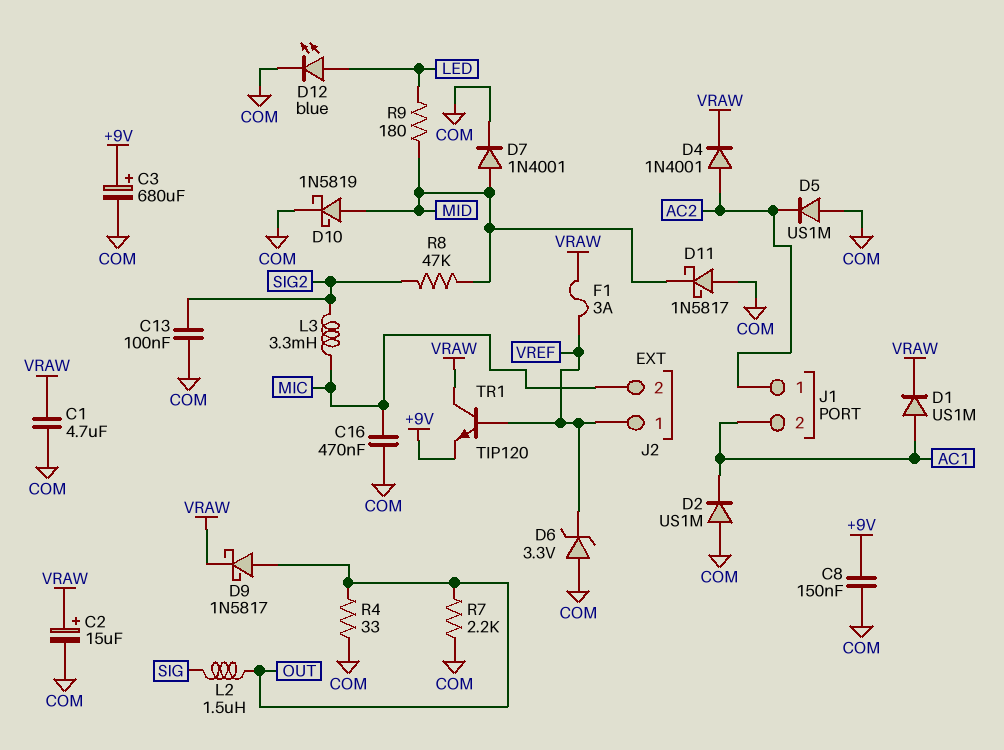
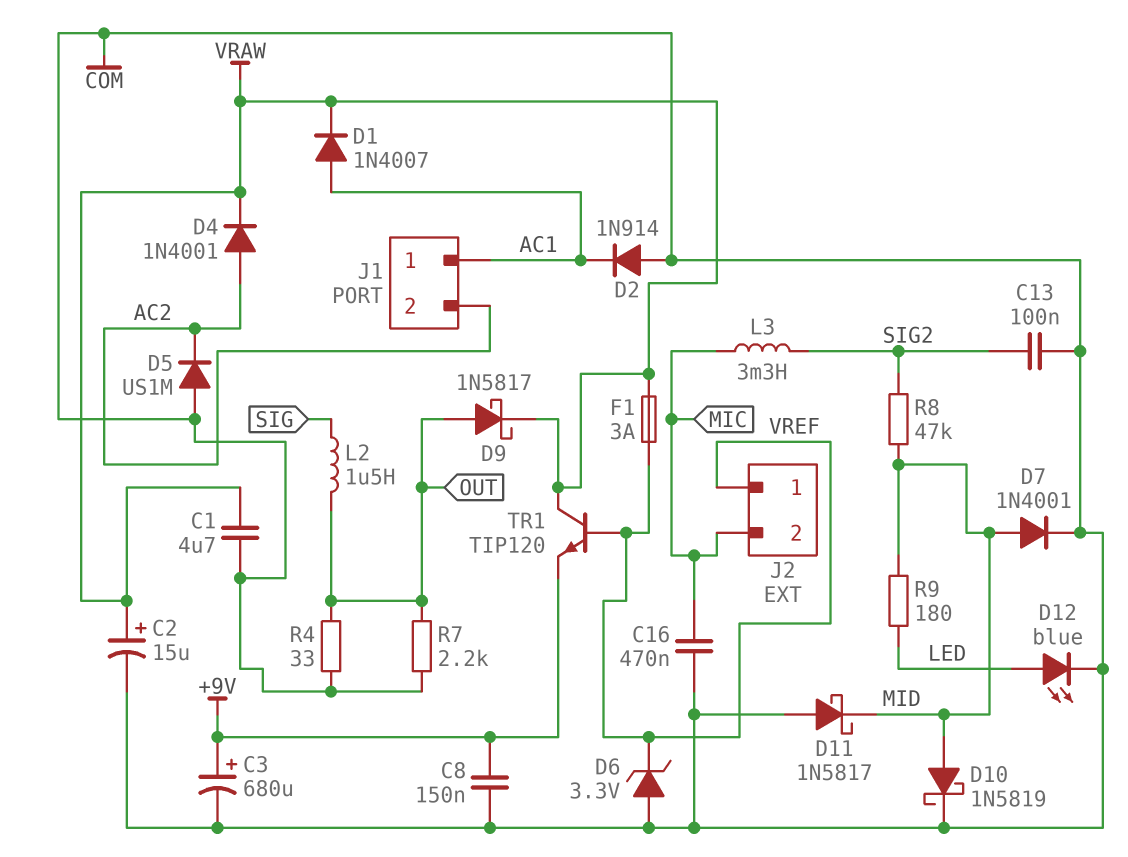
D1: diode US1M (A AC1, K VRAW) -> diode 1N4007 (A AC1, K VRAW)
D2: diode US1M (A COM, K AC1) -> diode 1N914 (A COM, K AC1)
J1 pin 1: AC2 -> AC1
J1 pin 2: AC1 -> AC2

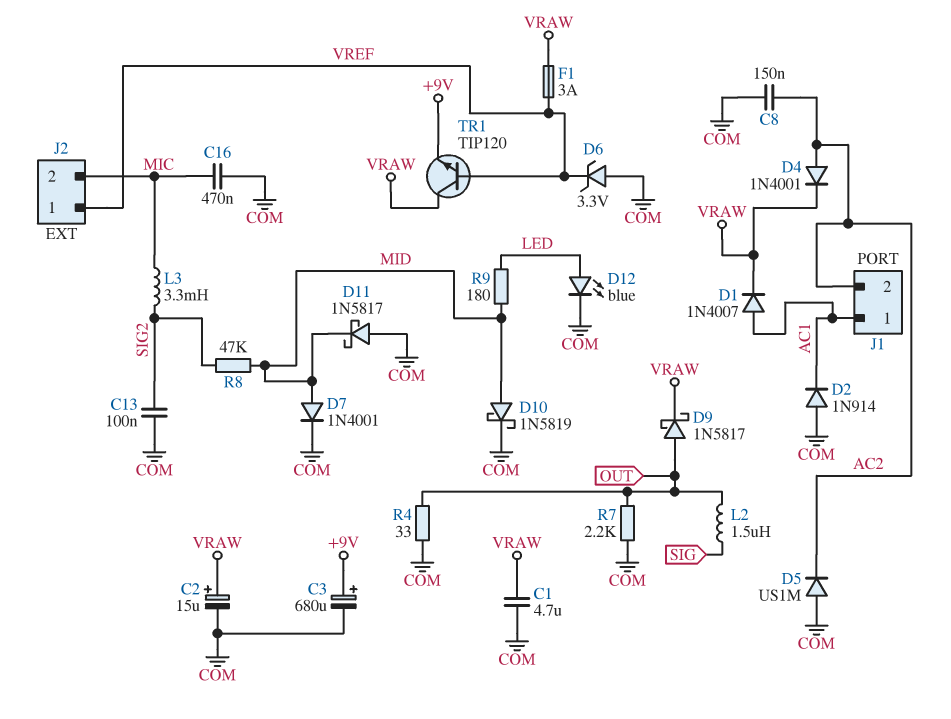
C8: 150nF (+9V, COM) -> 150nF (AC2, COM)

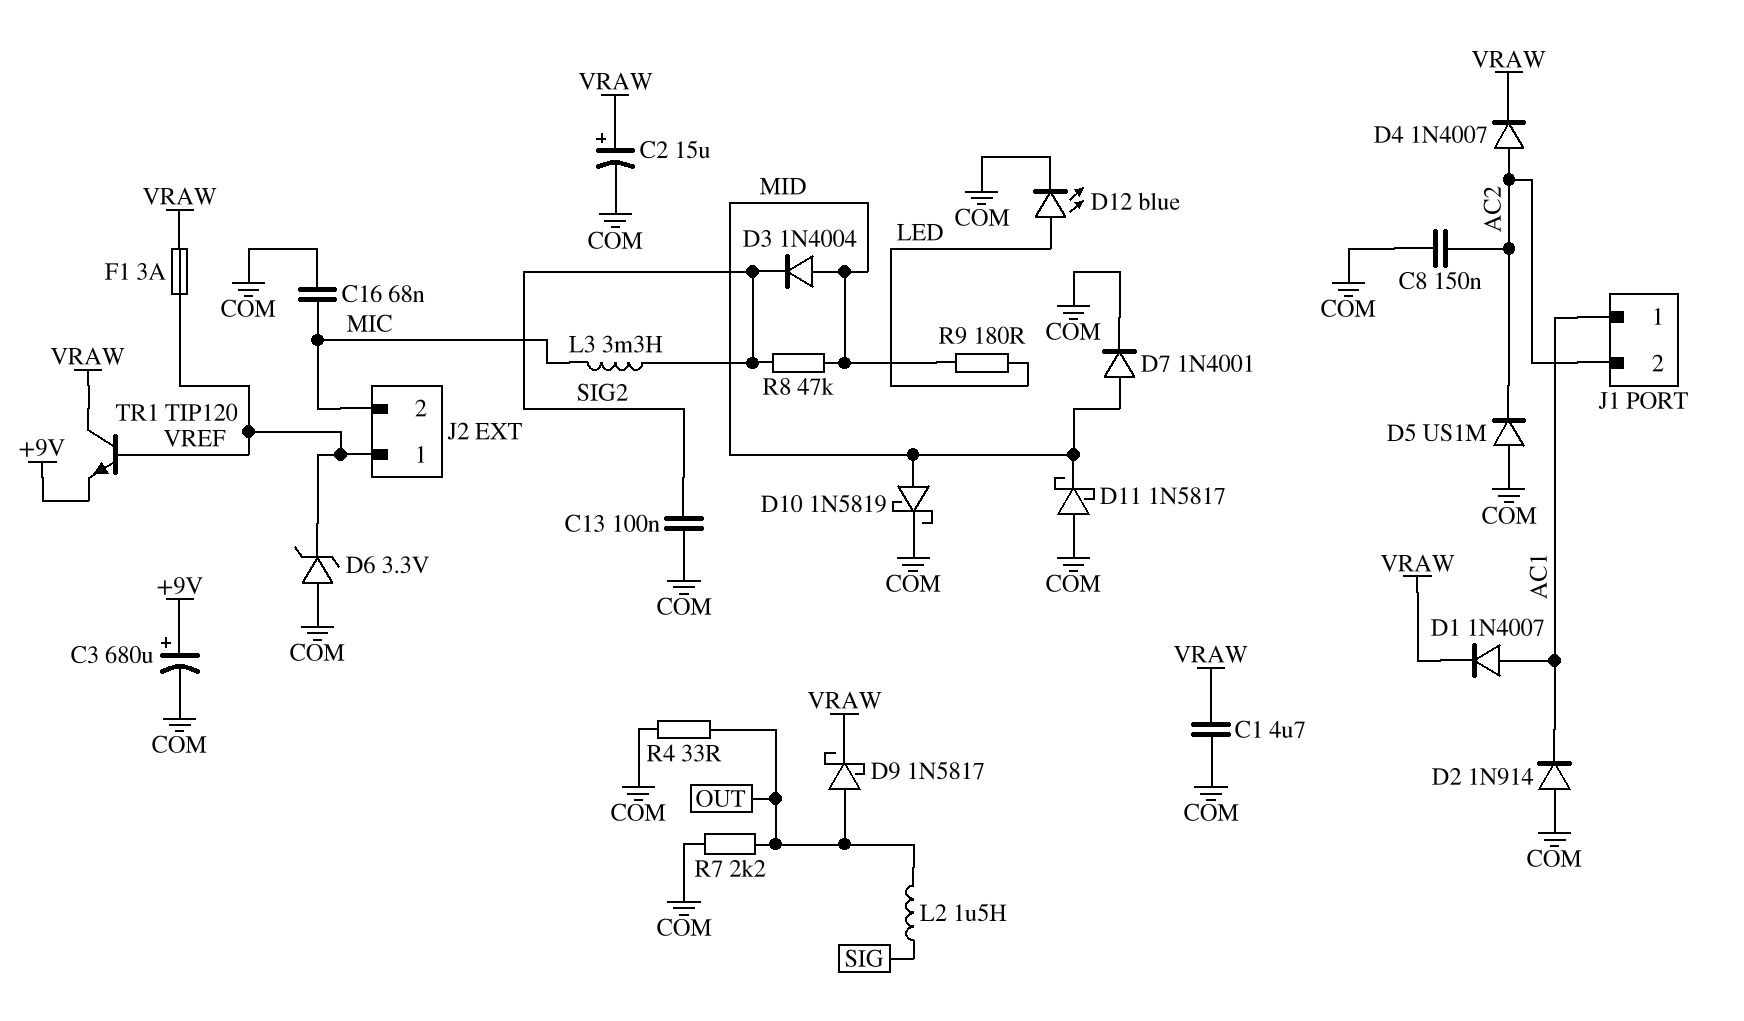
C16: 470nF (COM, MIC) -> 68nF (COM, MIC)
D3: none -> diode 1N4004 (A MID, K SIG2)
D4: diode 1N4001 (A AC2, K VRAW) -> diode 1N4007 (A AC2, K VRAW)

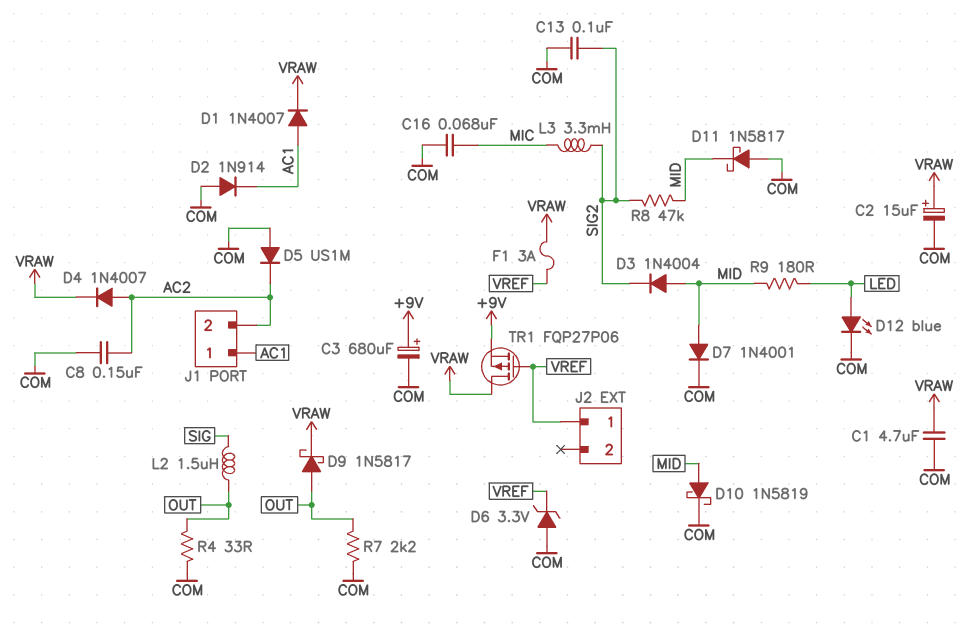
J2 pin 2: MIC -> none
TR1: NPN TIP120 (B VREF, C VRAW, E +9V) -> PMOS FQP27P06 (G VREF, D VRAW, S +9V)

